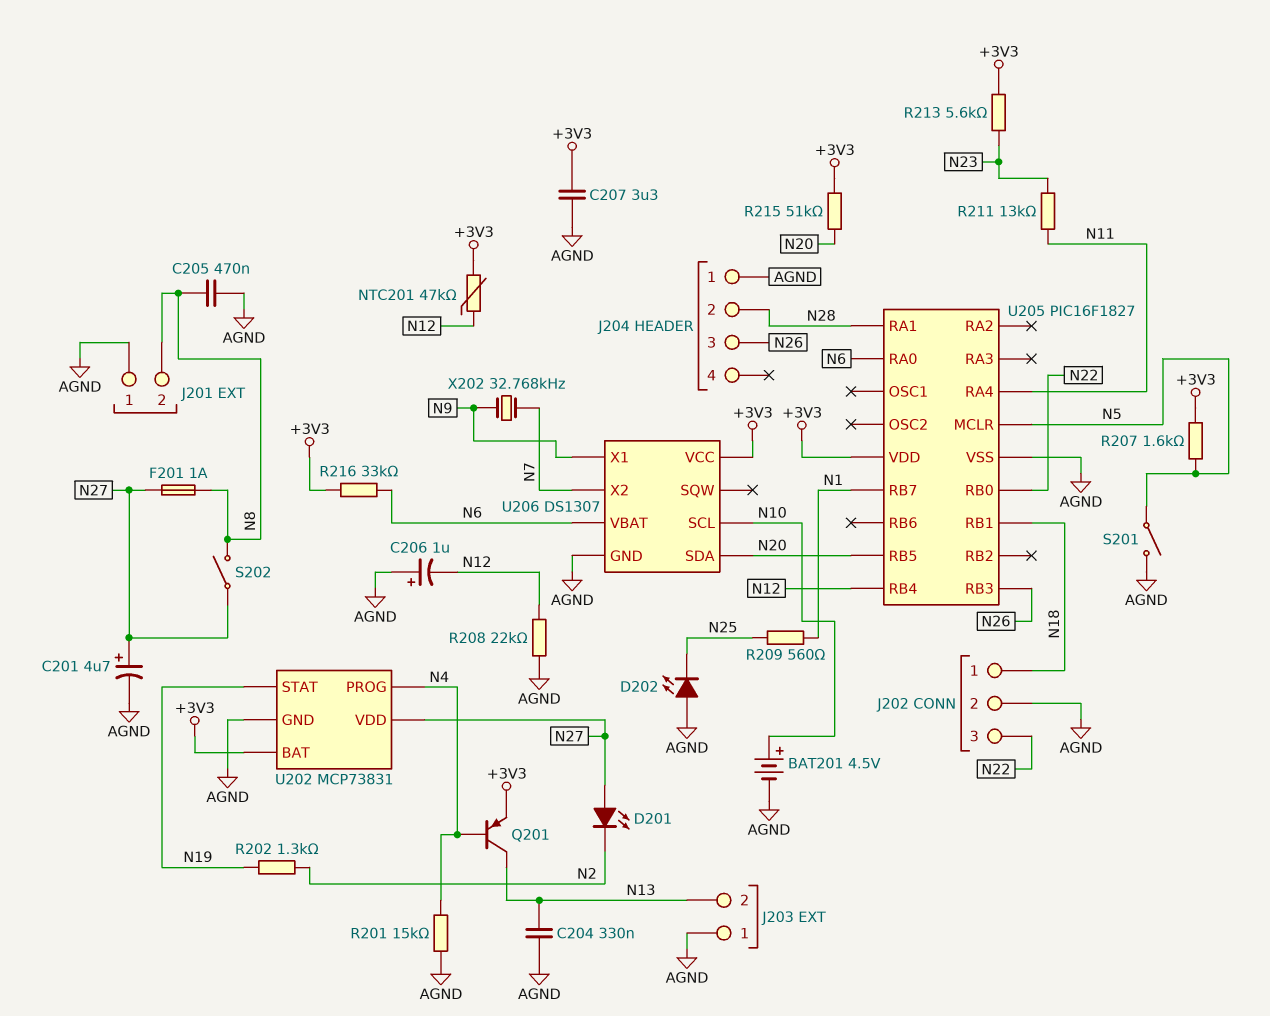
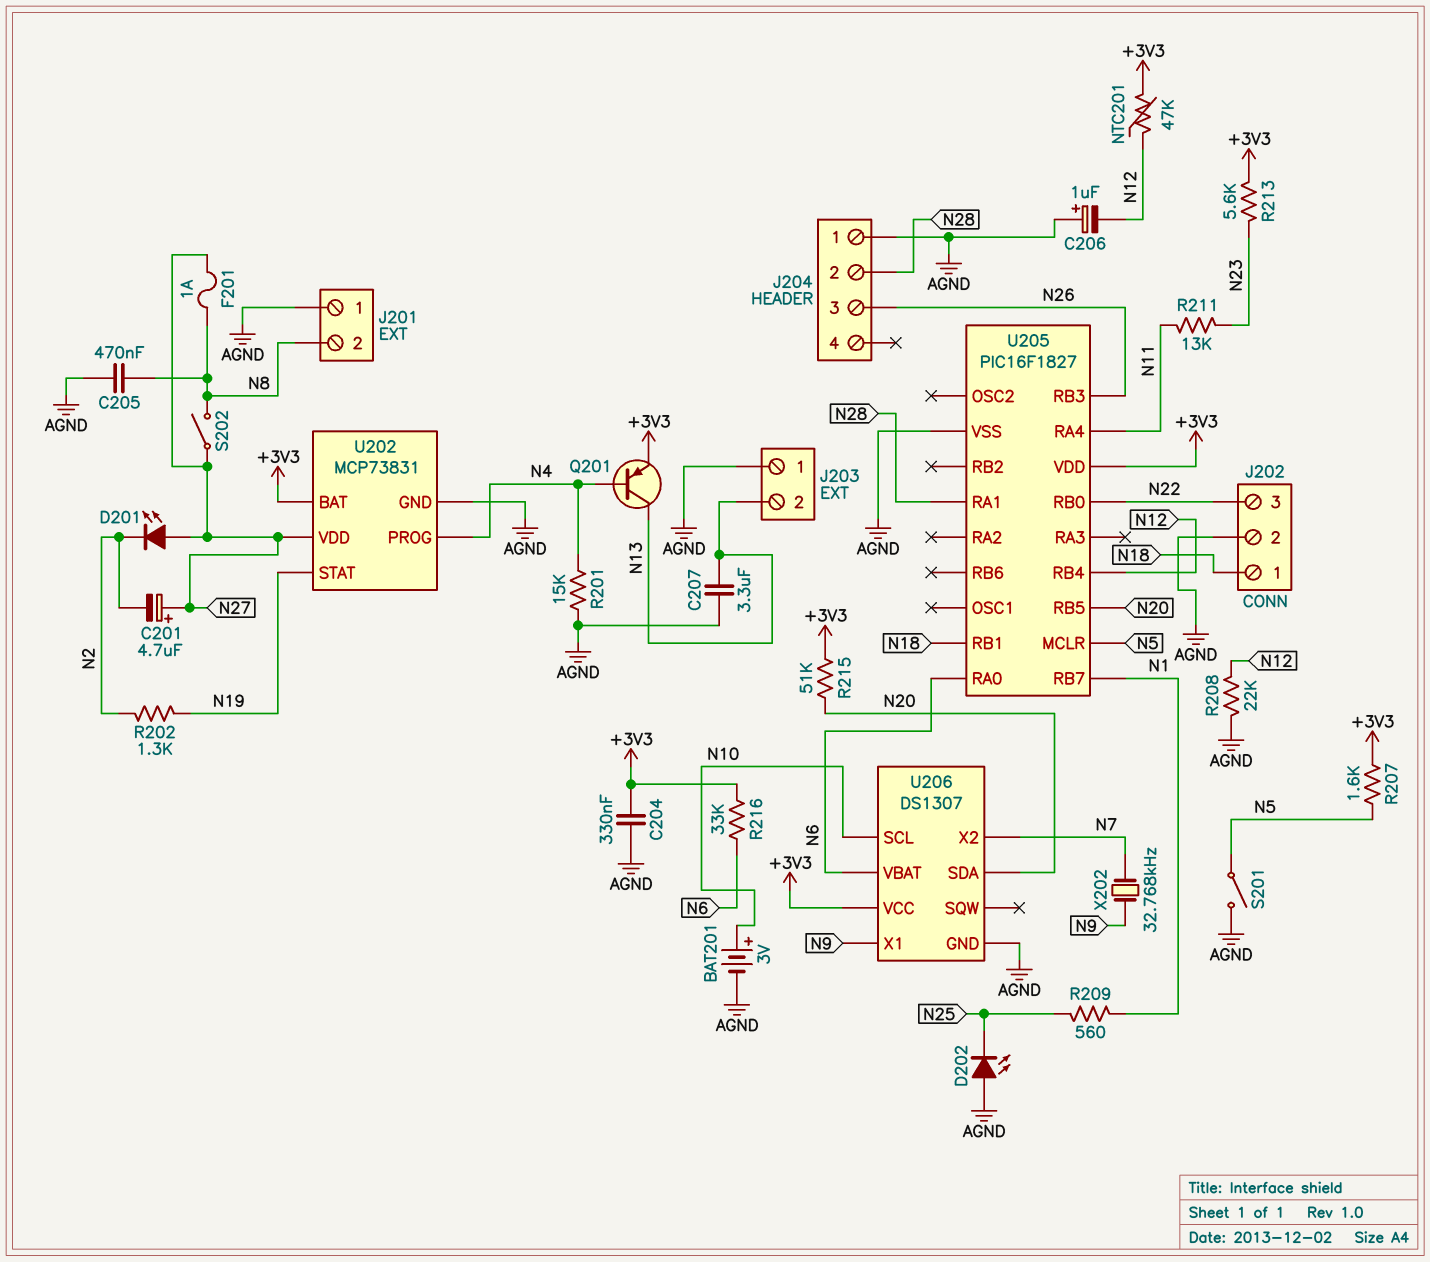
BAT201: 4.5V (plus N10, minus AGND) -> 3V (plus N10, minus AGND)
C201: 4.7uF (plus N27, minus AGND) -> 4.7uF (plus N27, minus N2)
C204: 330nF (AGND, N13) -> 330nF (+3V3, AGND)
C207: 3.3uF (+3V3, AGND) -> 3.3uF (AGND, N13)

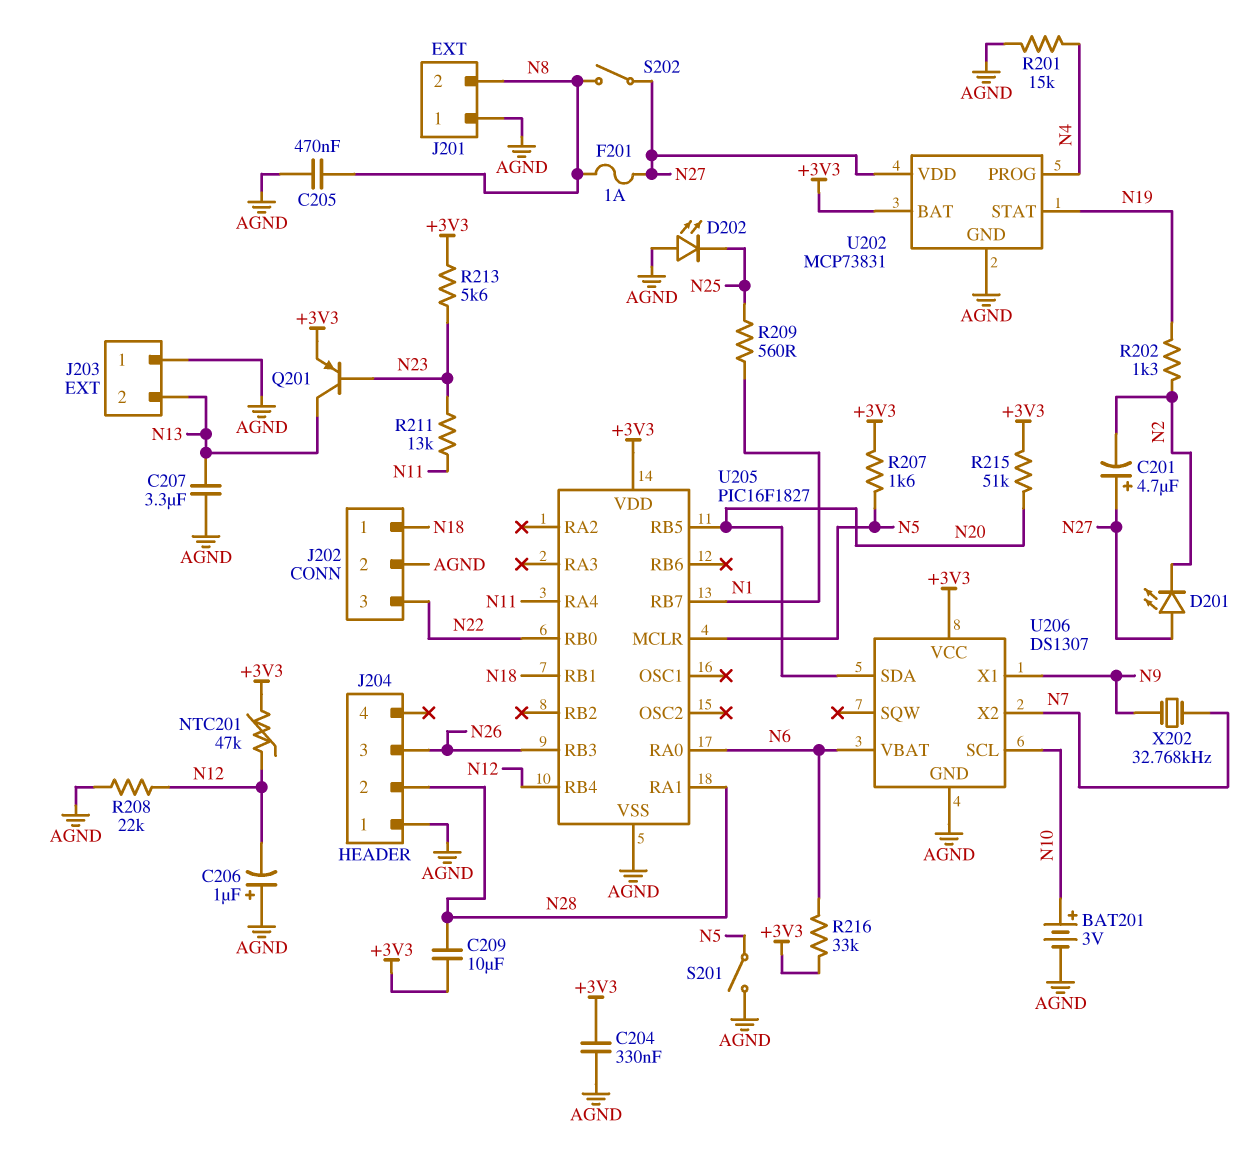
C209: none -> 10uF (+3V3, N28)
Q201: PNP (B N4, C N13, E +3V3) -> PNP (B N23, C N13, E +3V3)

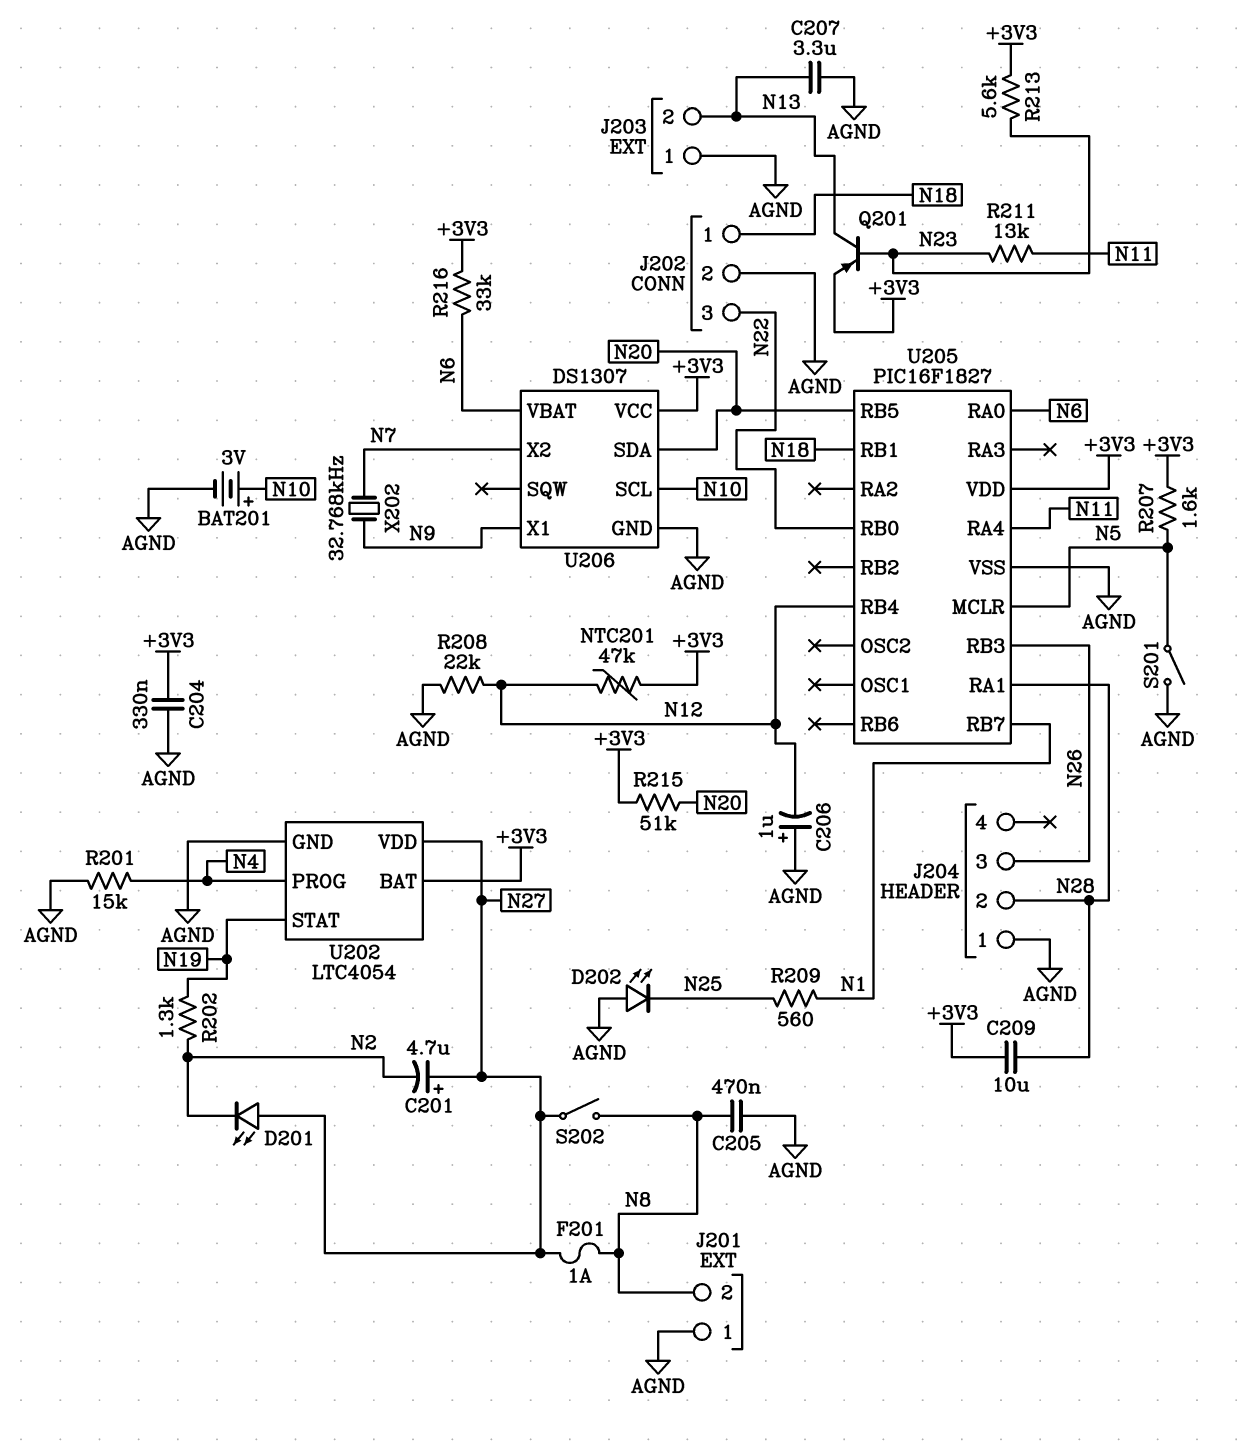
U202: MCP73831 -> LTC4054

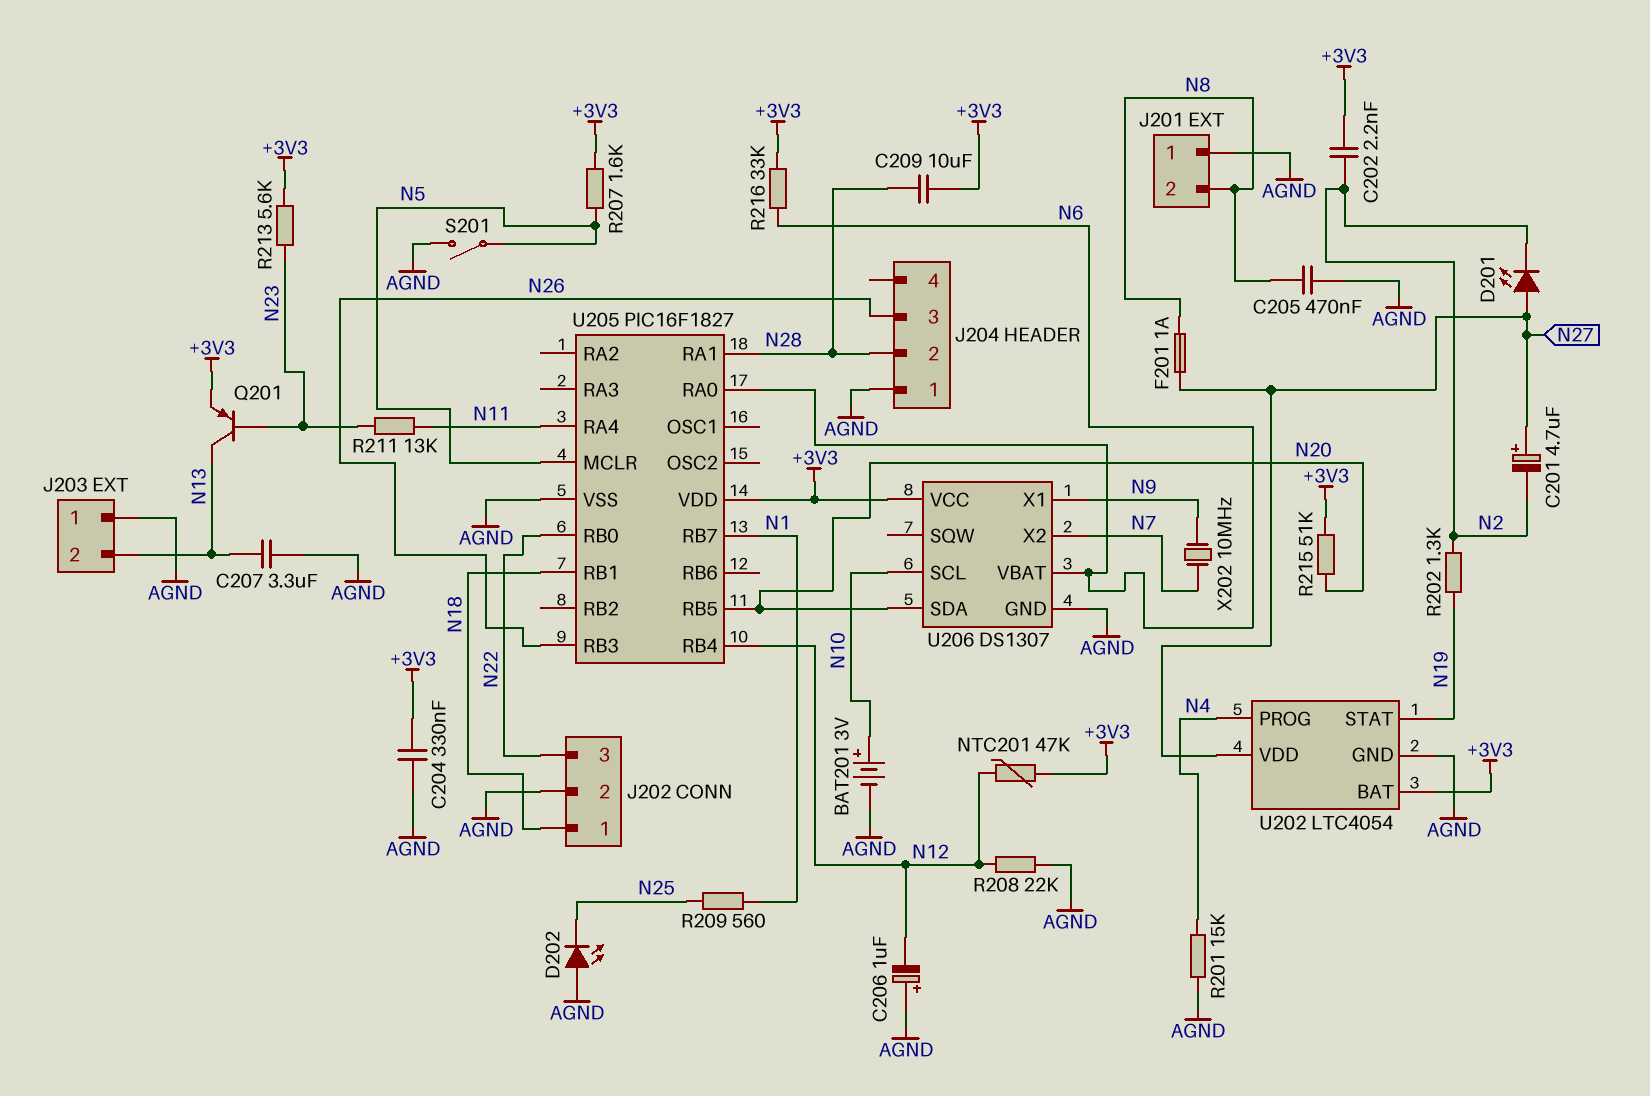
C202: none -> 2.2nF (+3V3, N2)
S202: switch (N8, N27) -> none
X202: 32.768kHz (N7, N9) -> 10MHz (N7, N9)

